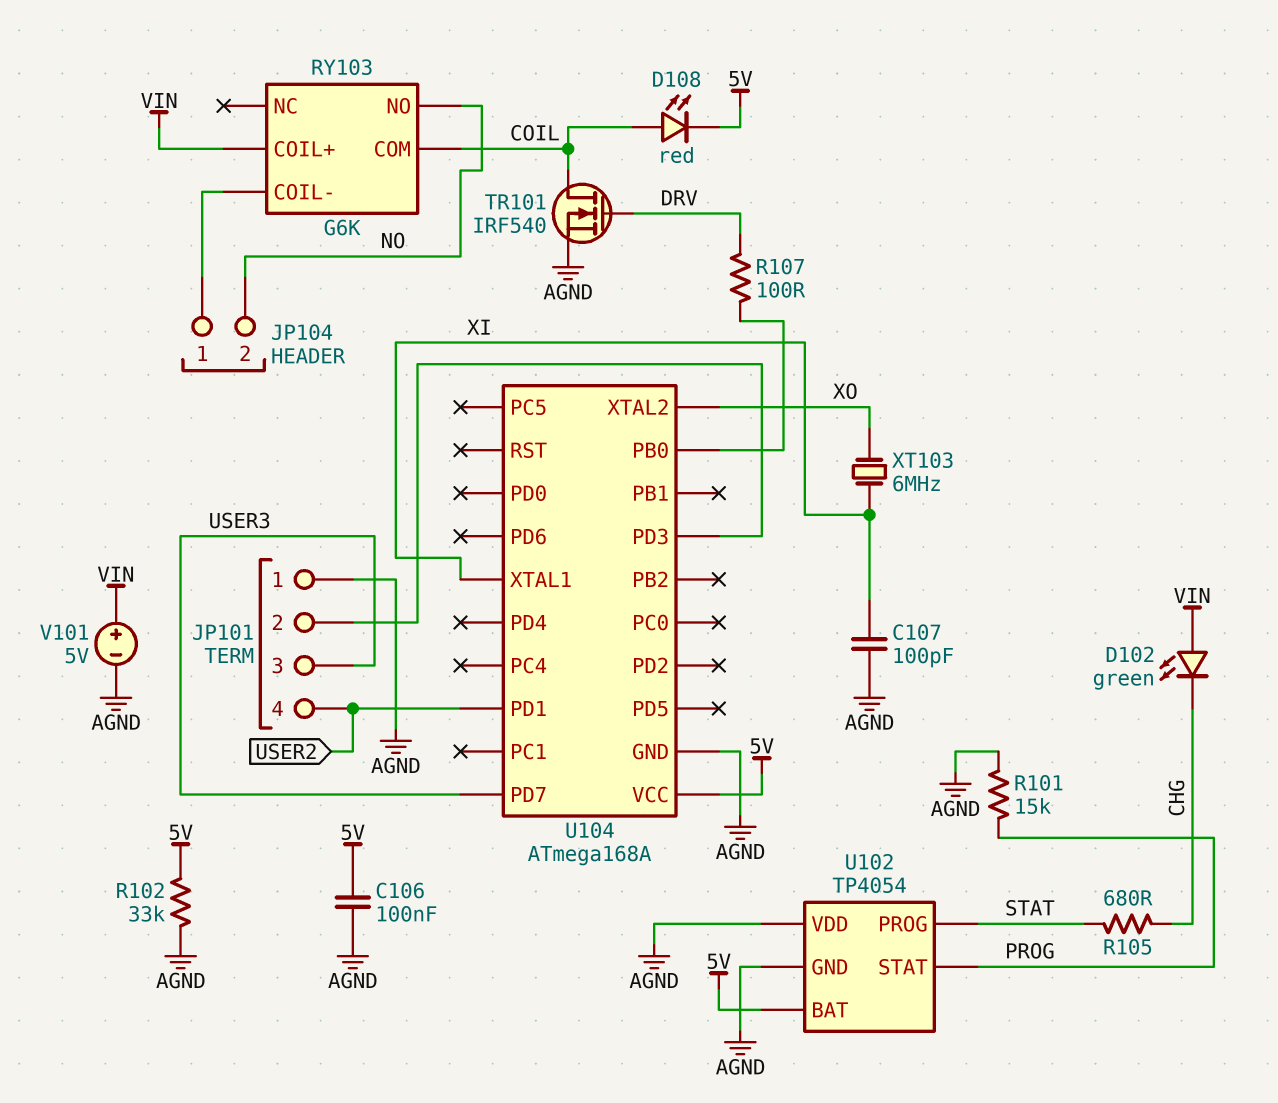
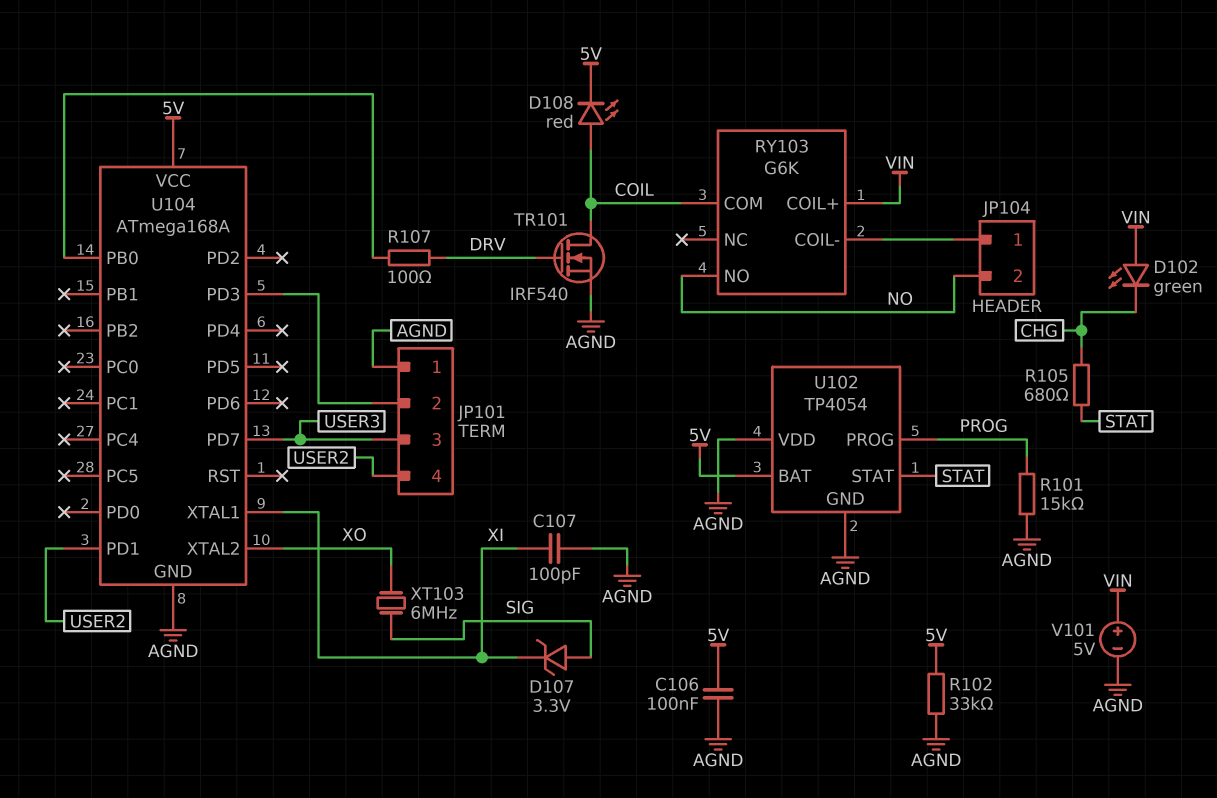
D107: none -> zener 3.3V (A SIG, K XI)
U102 pin PROG: STAT -> PROG
U102 pin STAT: PROG -> STAT
XT103: 6MHz (XI, XO) -> 6MHz (SIG, XO)

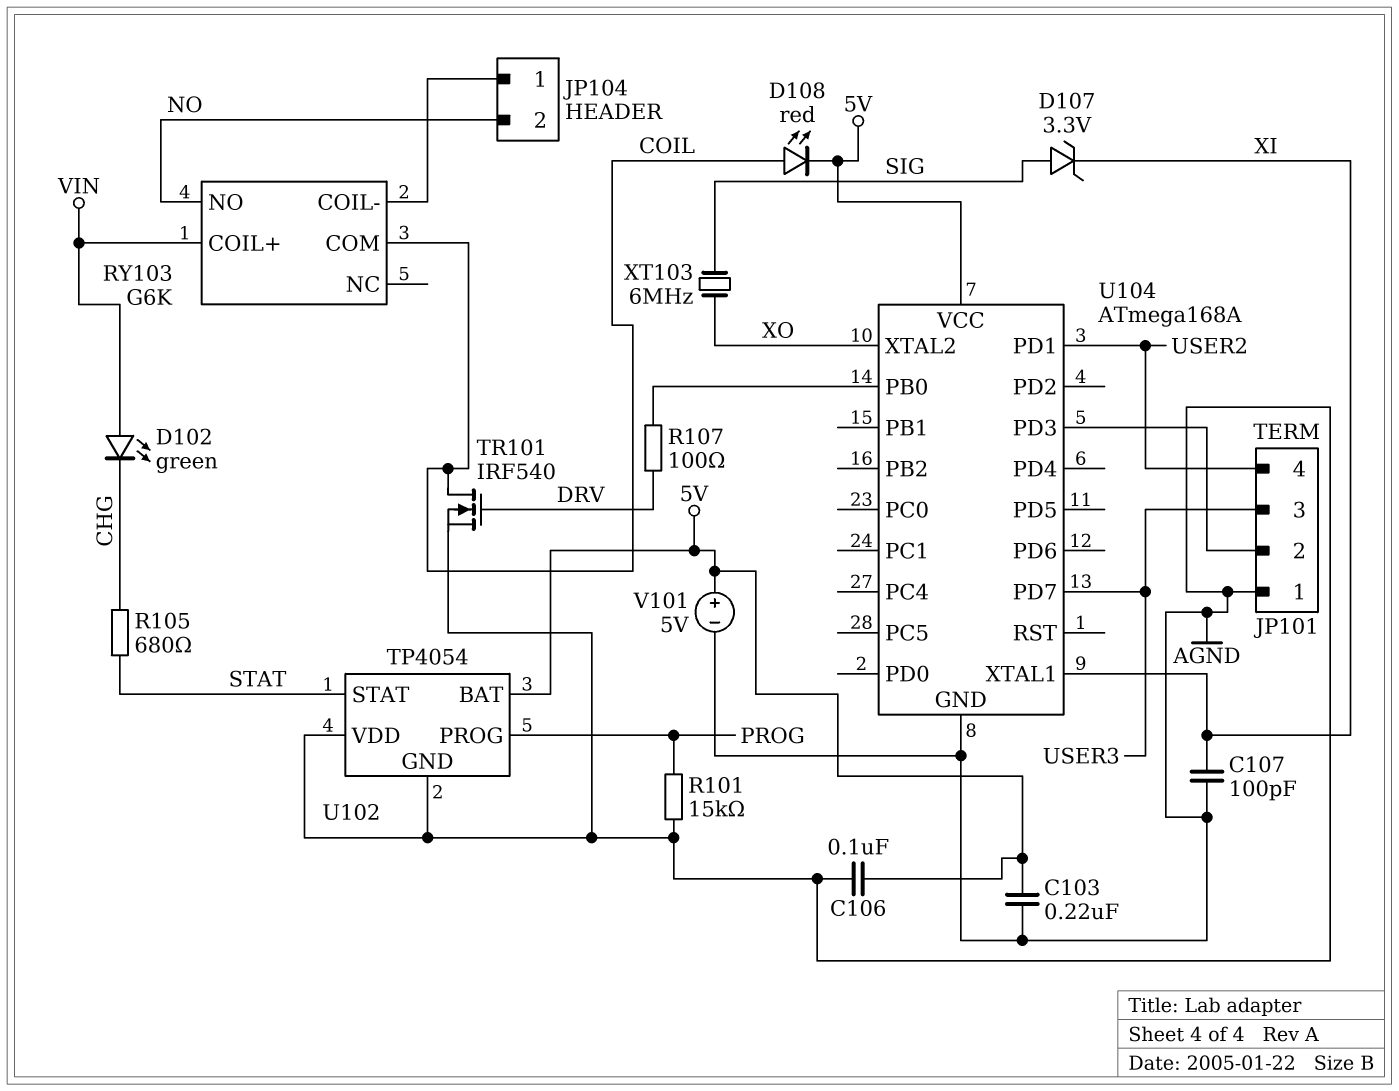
C103: none -> 220nF (5V, AGND)
R102: 33k (5V, AGND) -> none
V101: 5V (plus VIN, minus AGND) -> 5V (plus 5V, minus AGND)

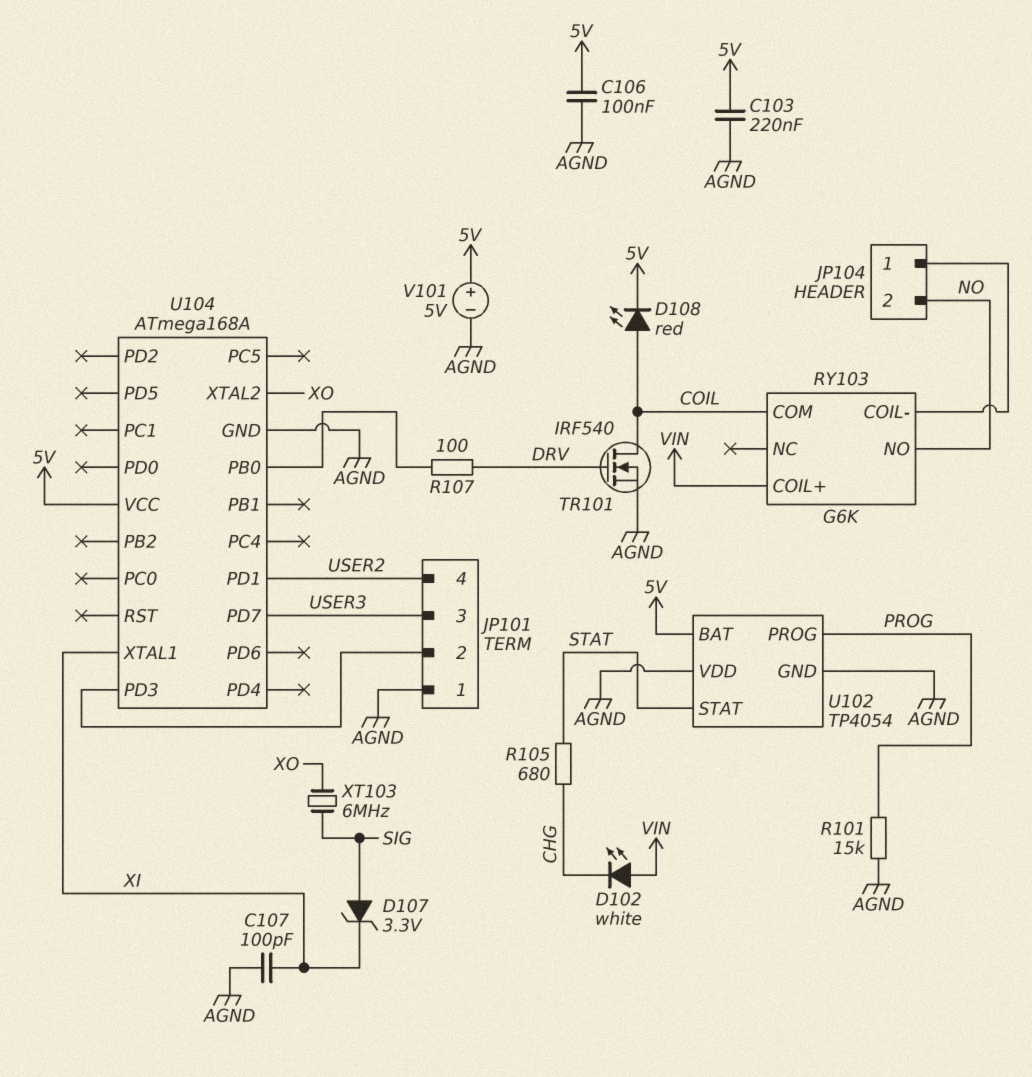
D102: LED green (A VIN, K CHG) -> LED white (A VIN, K CHG)

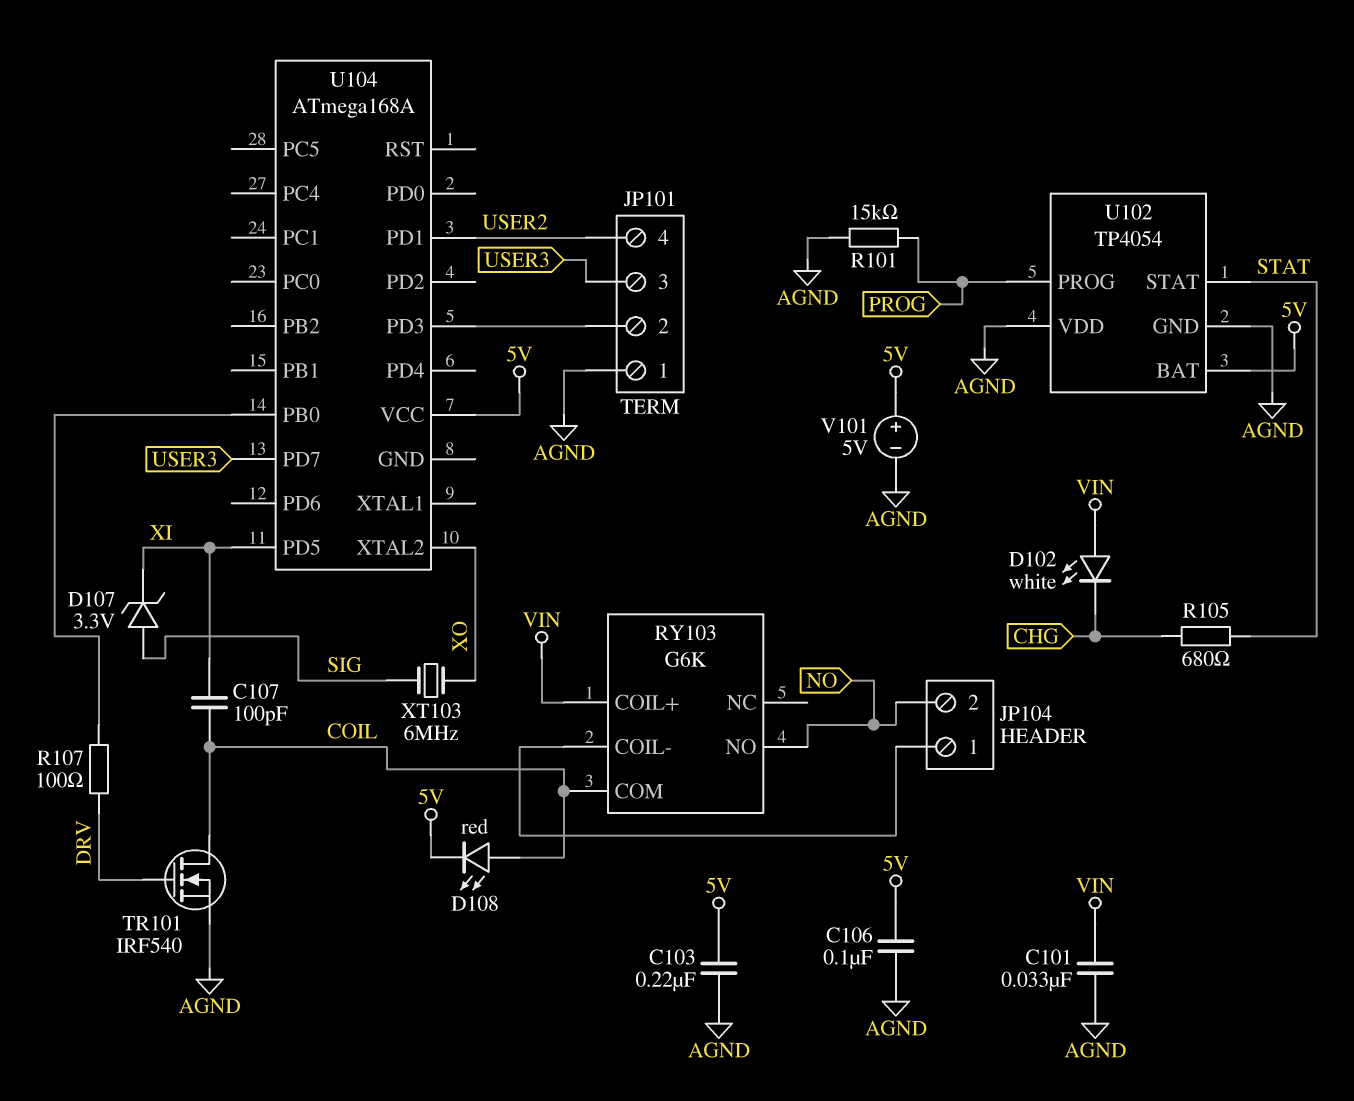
C101: none -> 33nF (AGND, VIN)
C107: 100pF (AGND, XI) -> 100pF (COIL, XI)
U104 pin GND: AGND -> none
U104 pin PD5: none -> XI
U104 pin XTAL1: XI -> none

